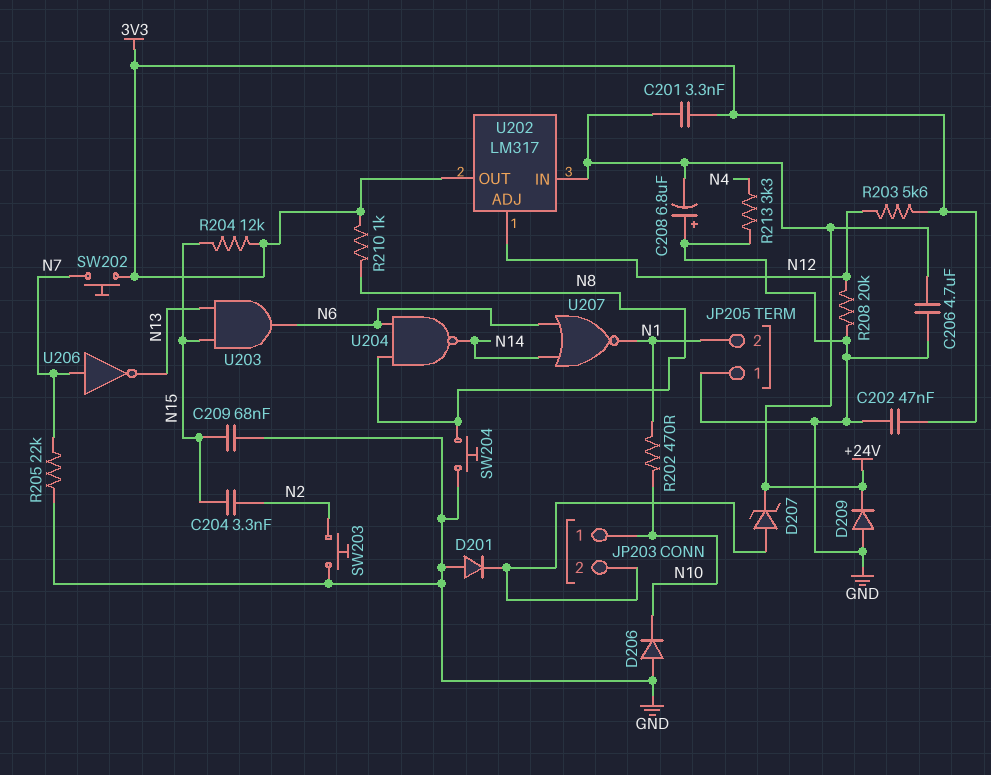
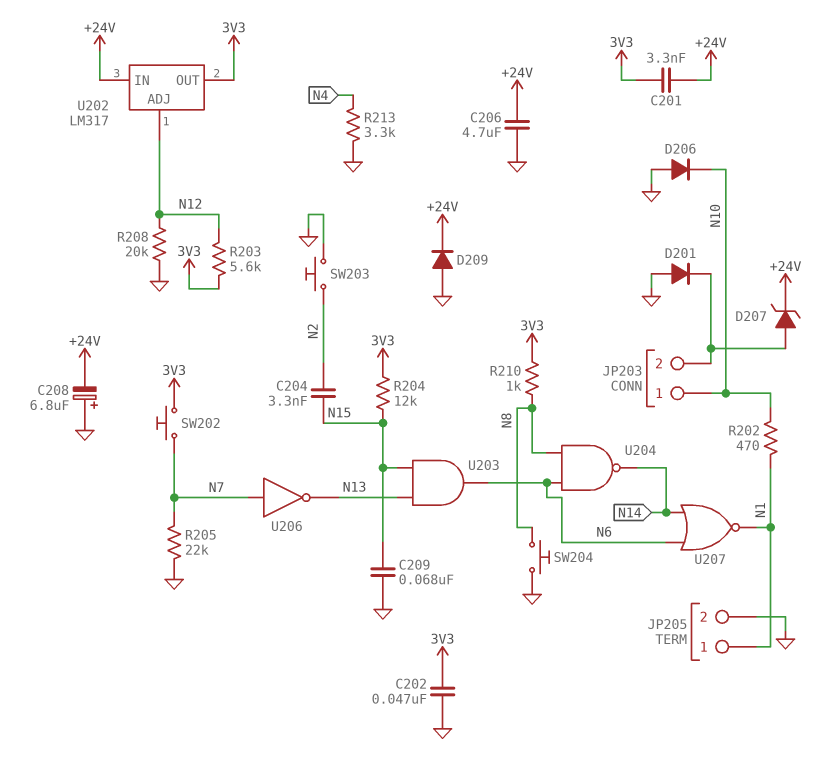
JP205 pin 1: GND -> N1
JP205 pin 2: N1 -> GND

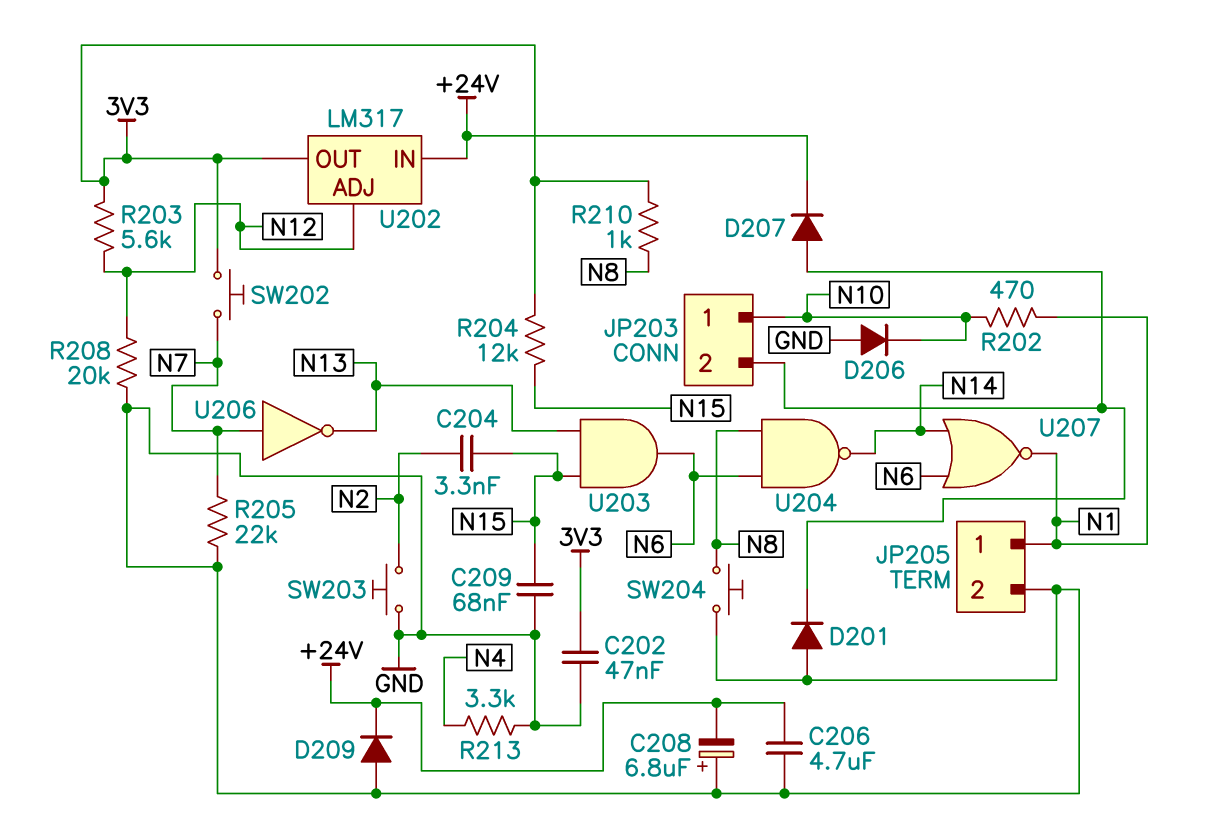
C201: 3.3nF (+24V, 3V3) -> none
D207: zener (A JP203/2, K +24V) -> diode (A JP203/2, K +24V)

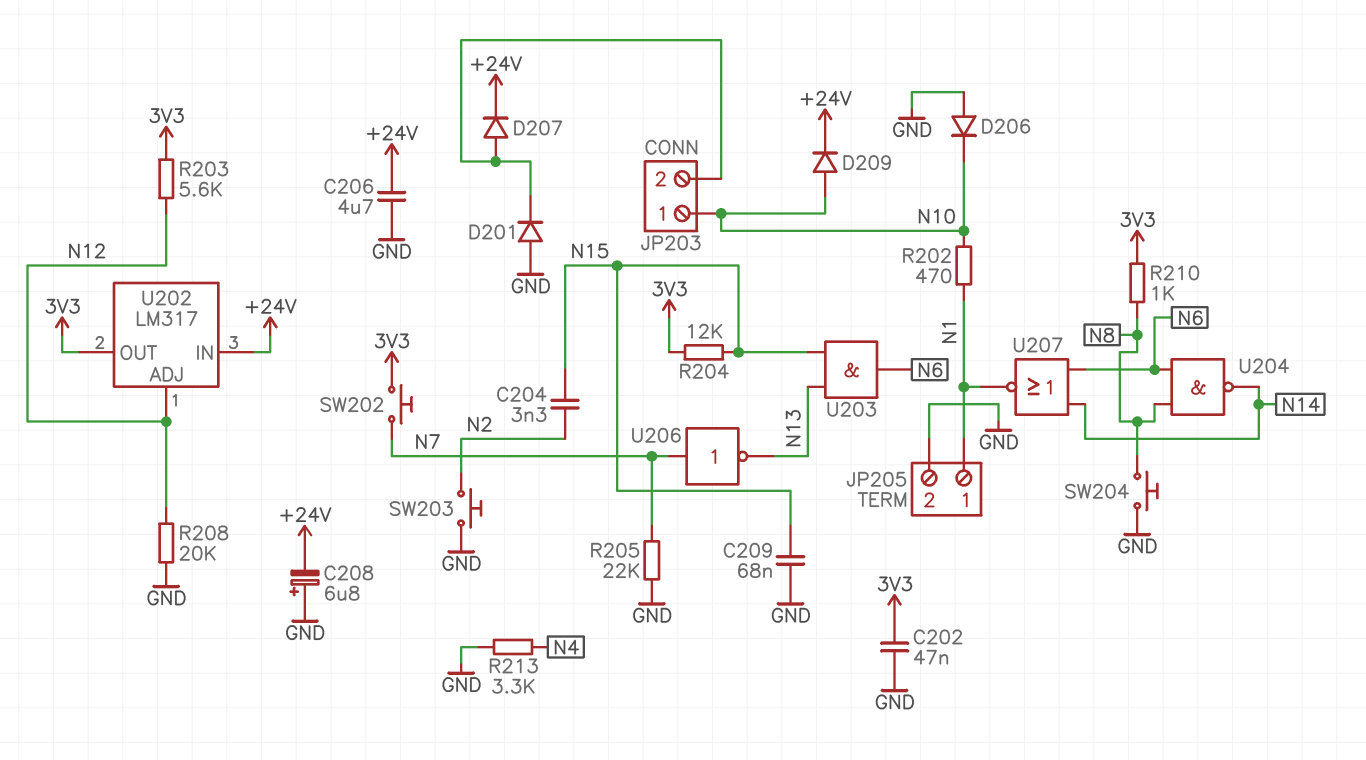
D209: diode (A GND, K +24V) -> diode (A N10, K +24V)

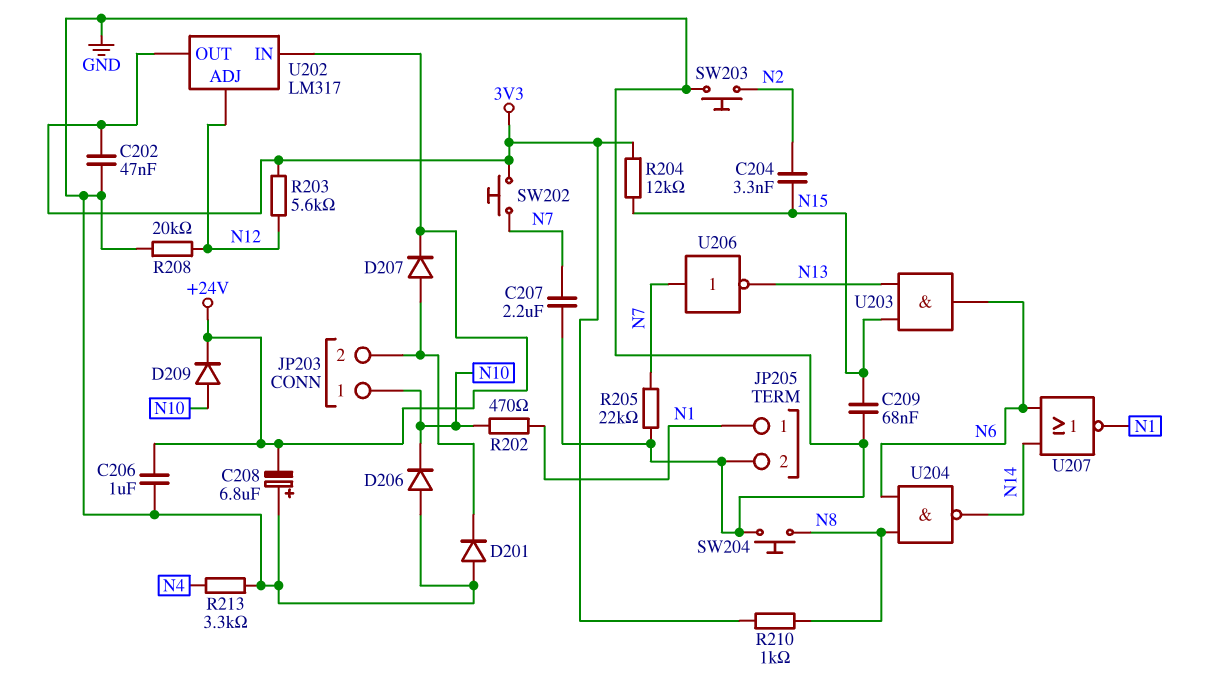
C206: 4.7uF (+24V, GND) -> 1uF (+24V, GND)
C207: none -> 2.2uF (GND, N7)

